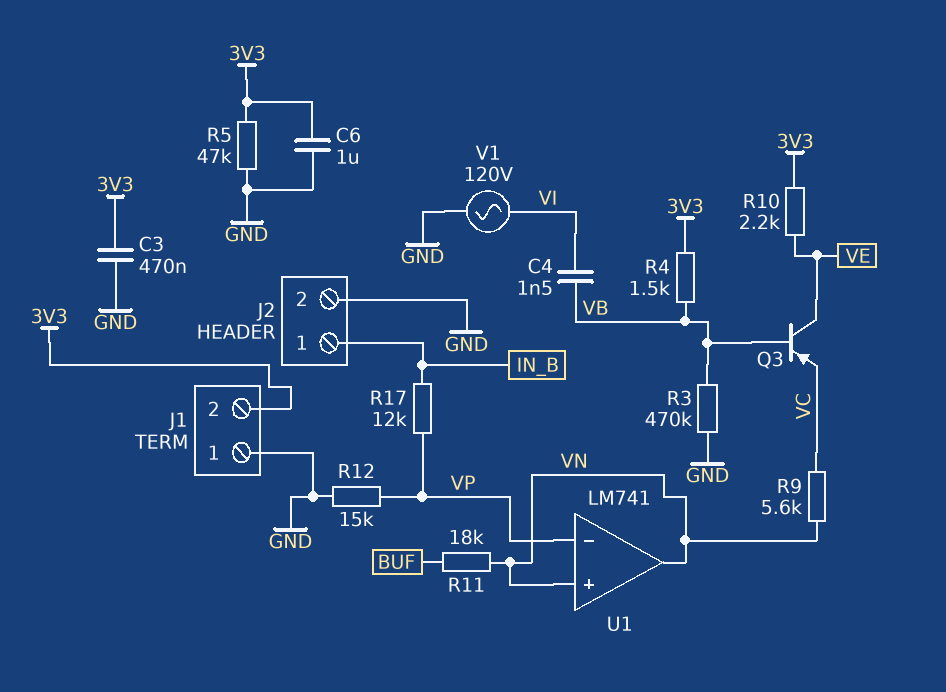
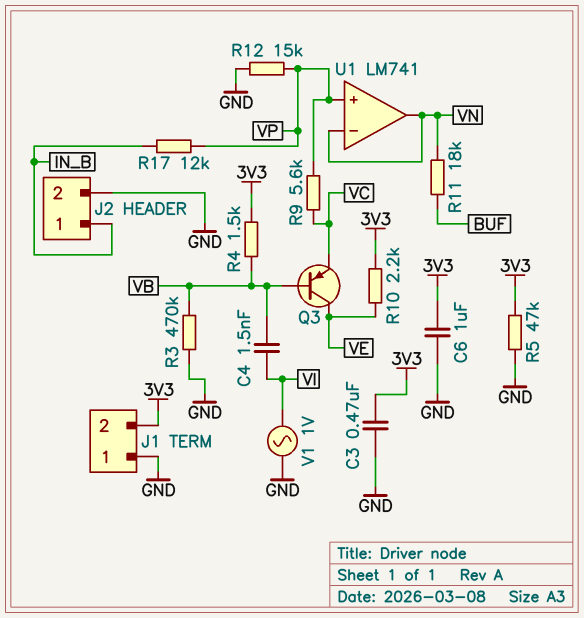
R9: 5.6k (VC, VN) -> 5.6k (VC, VP)
U1 pin in+: VN -> VP
U1 pin in-: VP -> VN
V1: AC 120V (GND, VI) -> AC 1V (GND, VI)

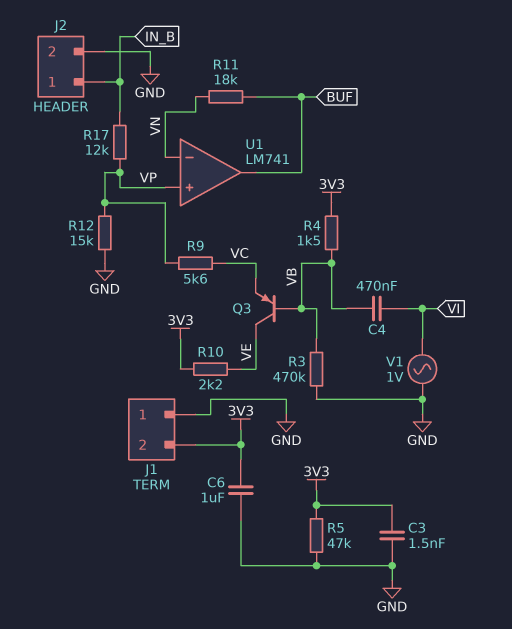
C3: 470nF (3V3, GND) -> 1.5nF (3V3, GND)
C4: 1.5nF (VB, VI) -> 470nF (VB, VI)
U1 pin out: VN -> BUF

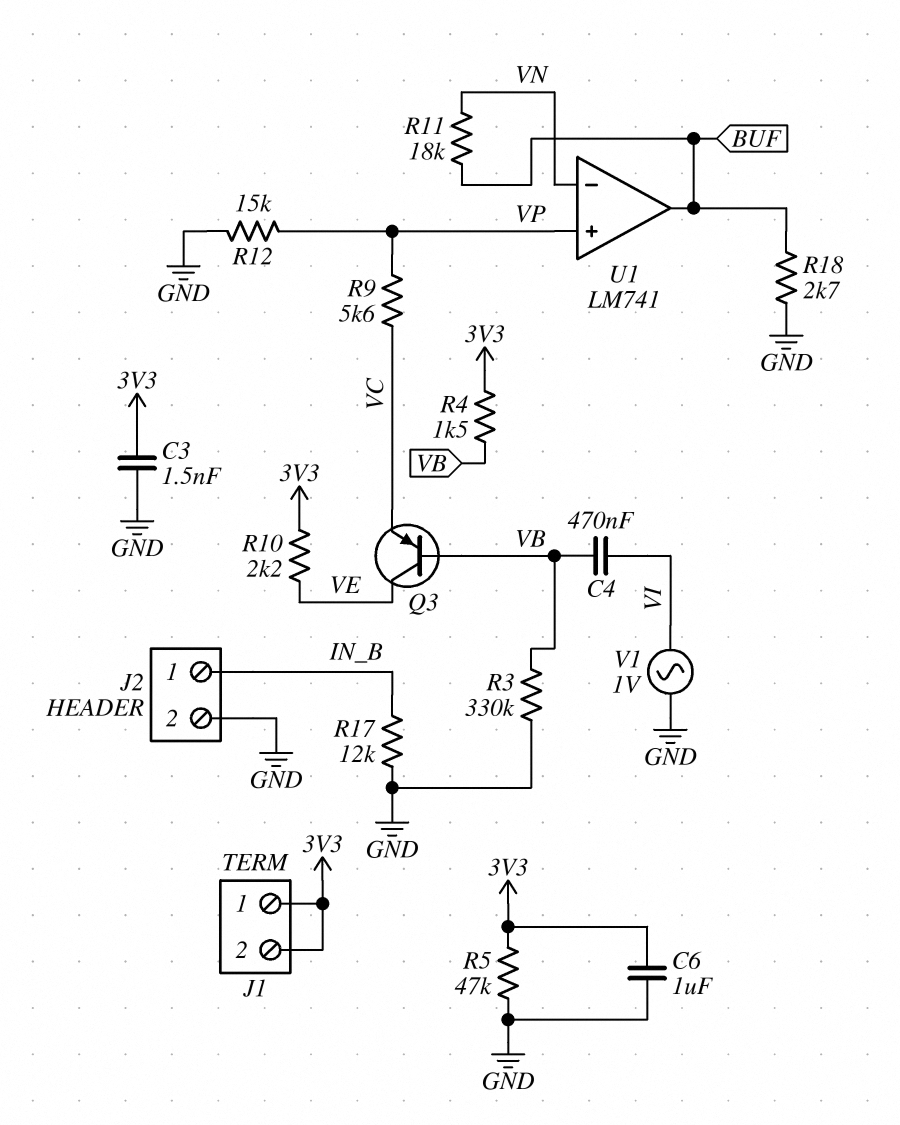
J1 pin 1: GND -> 3V3
R3: 470k (GND, VB) -> 330k (GND, VB)
R17: 12k (IN_B, VP) -> 12k (GND, IN_B)
R18: none -> 2.7k (BUF, GND)

